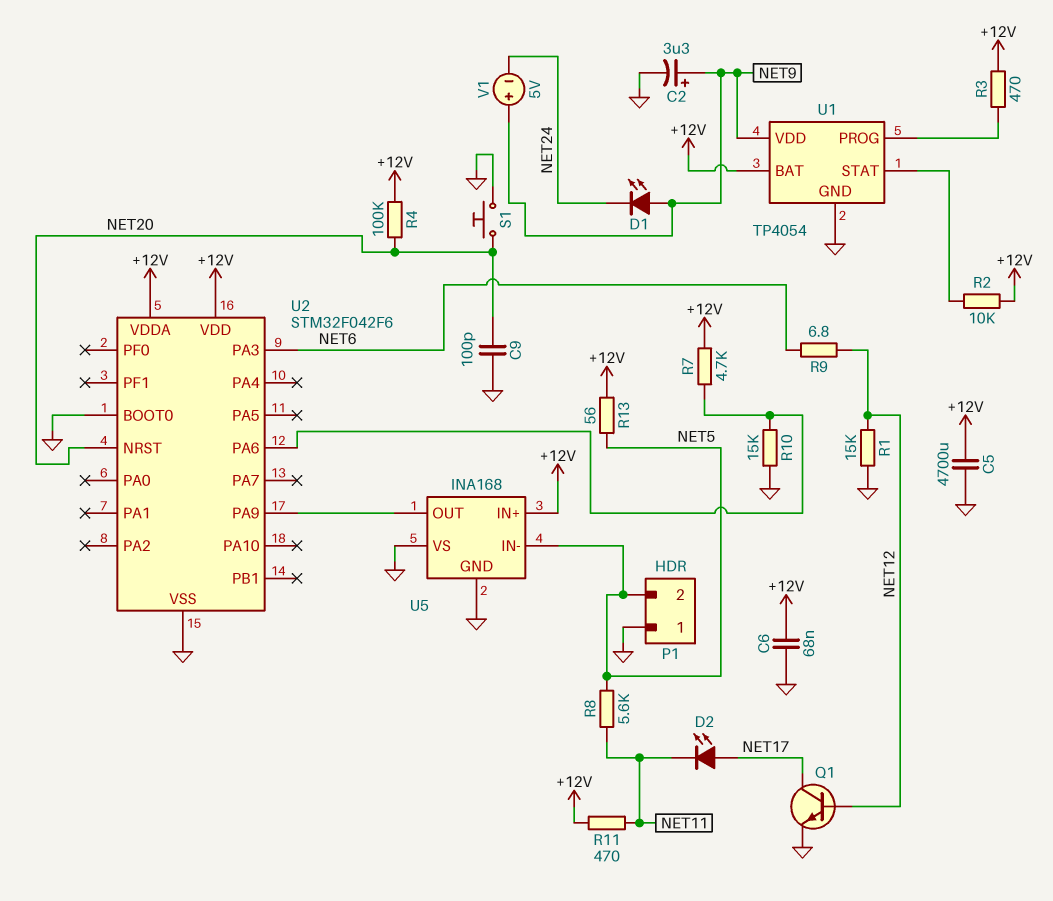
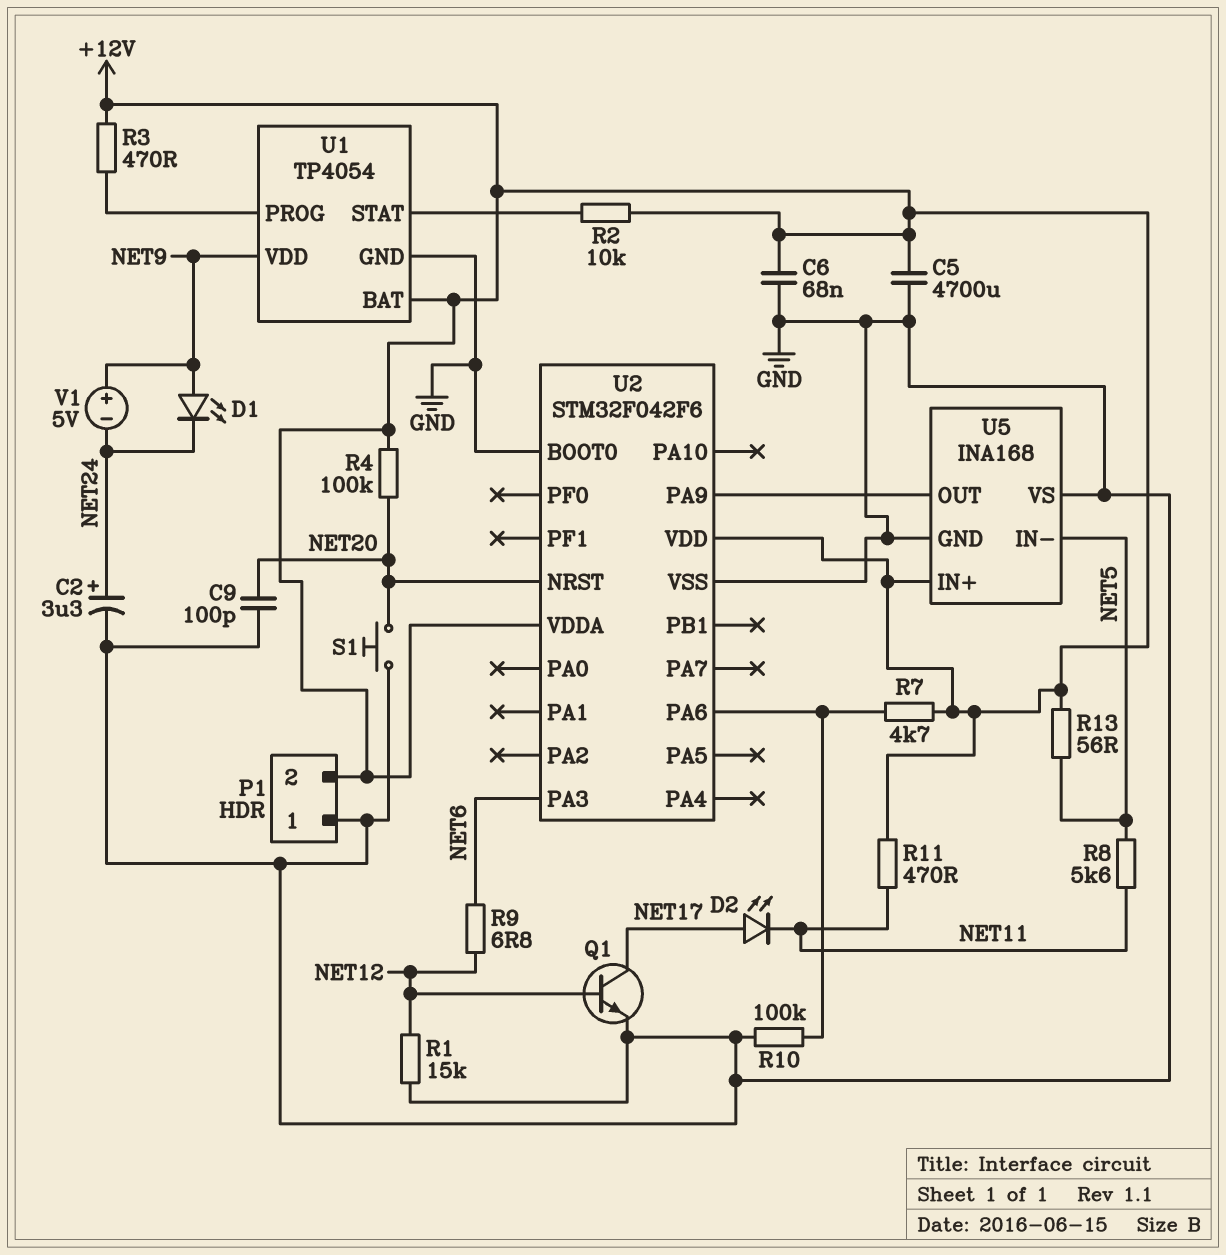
C2: 3.3uF (plus NET9, minus GND) -> 3.3uF (plus NET24, minus GND)
P1 pin 2: NET5 -> +12V
R10: 15k (GND, U2/PA6) -> 100k (GND, U2/PA6)

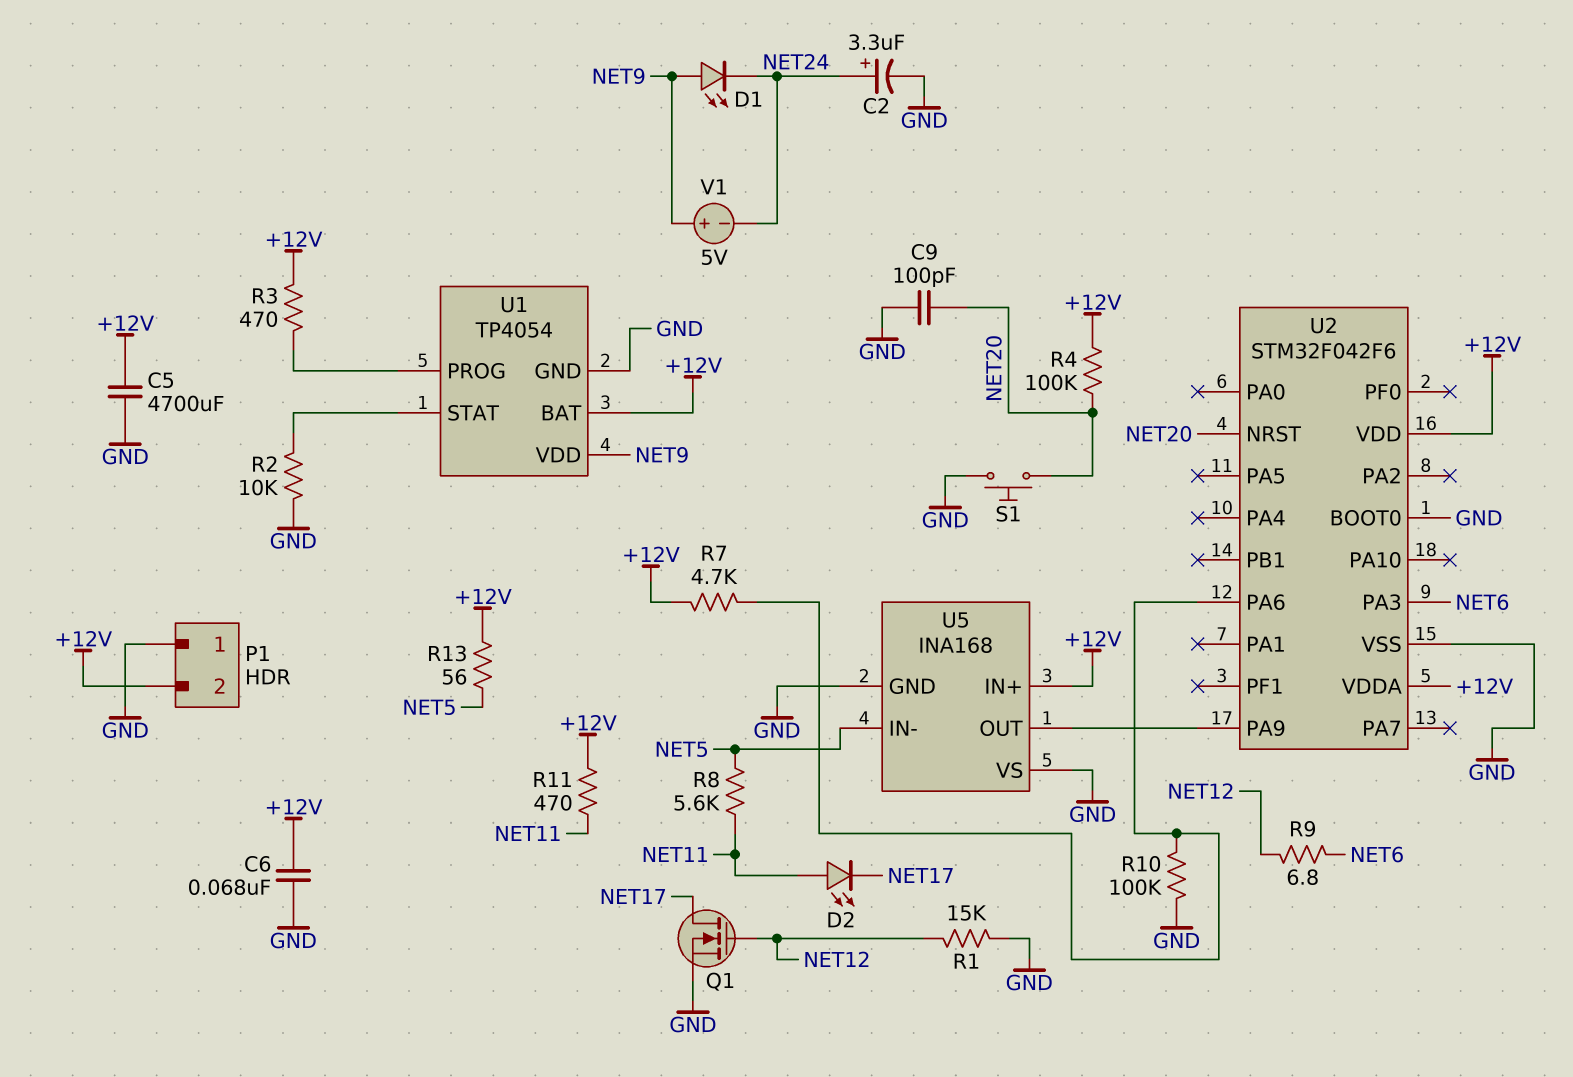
D2: LED (A NET17, K NET11) -> LED (A NET11, K NET17)
Q1: NPN (B NET12, C NET17, E GND) -> NMOS (G NET12, D NET17, S GND)
R2: 10k (+12V, U1/STAT) -> 10k (GND, U1/STAT)

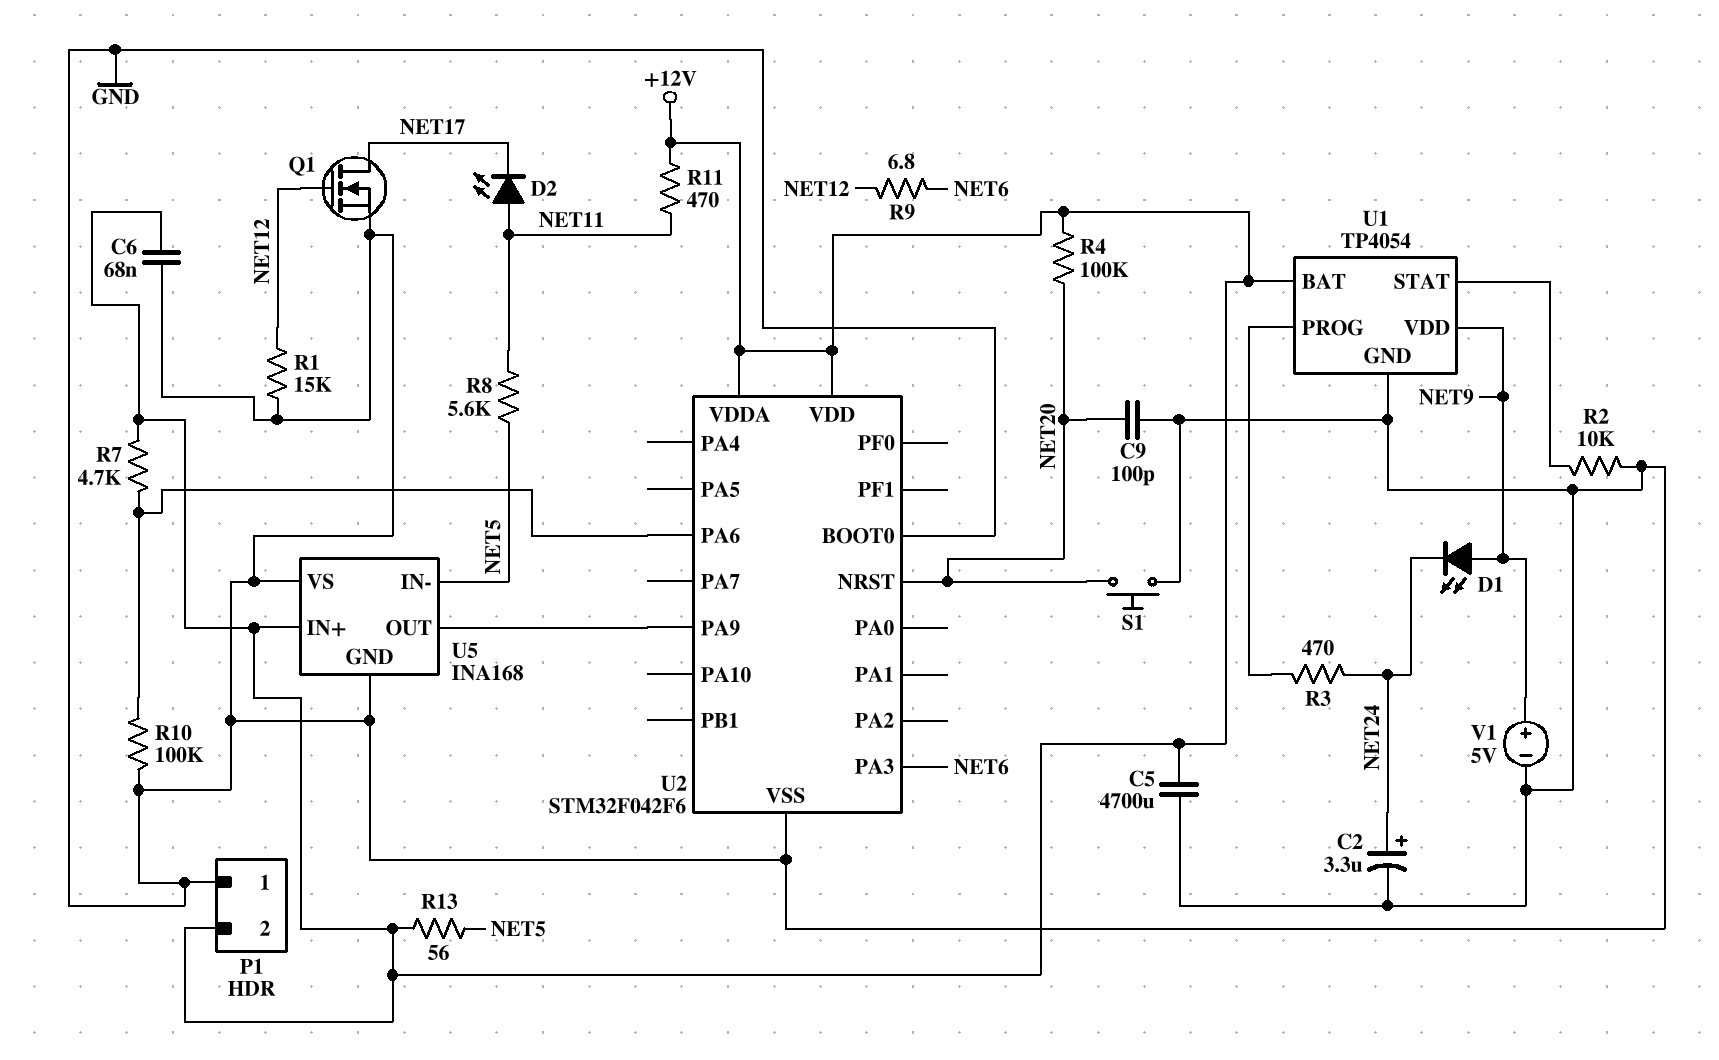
R3: 470 (+12V, U1/PROG) -> 470 (NET24, U1/PROG)
V1: 5V (plus NET9, minus NET24) -> 5V (plus NET9, minus GND)

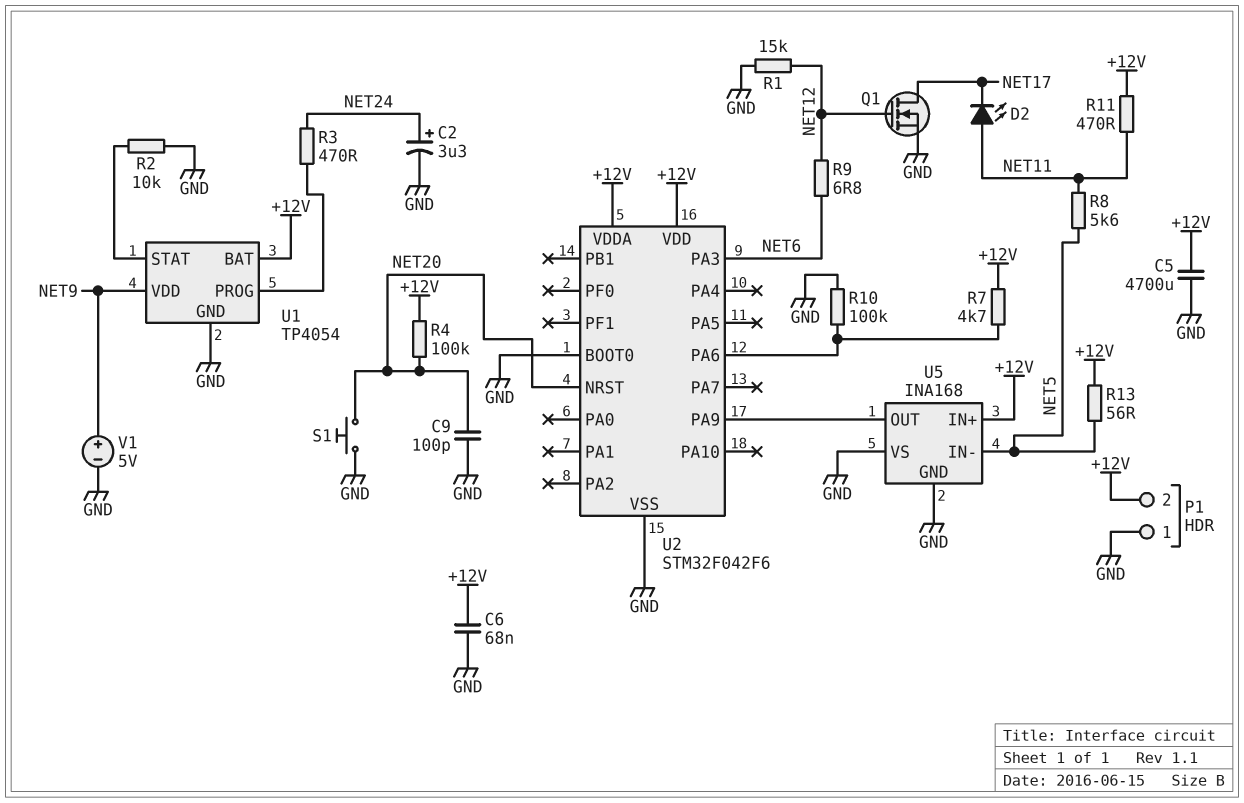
D1: LED (A NET9, K NET24) -> none

